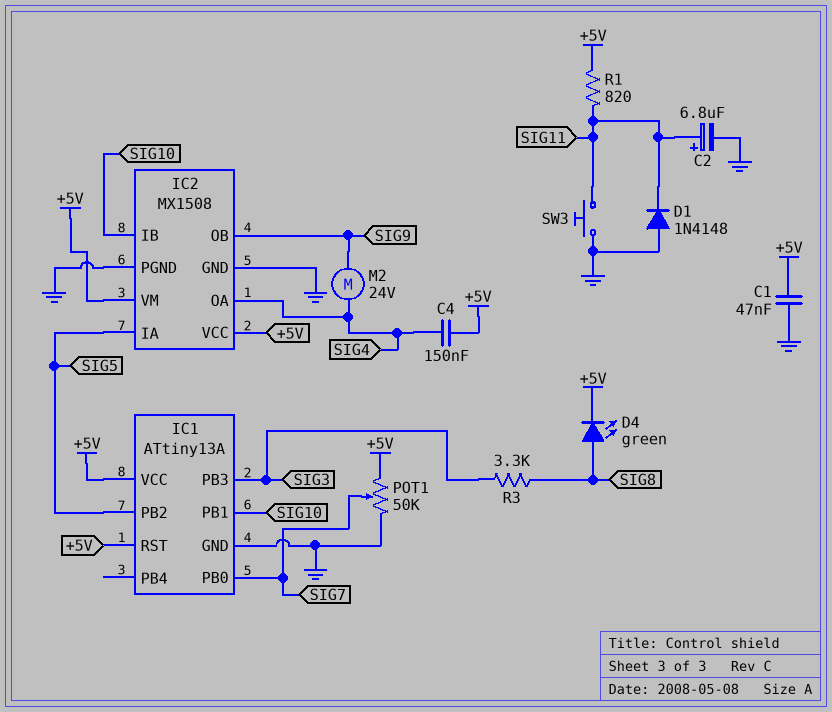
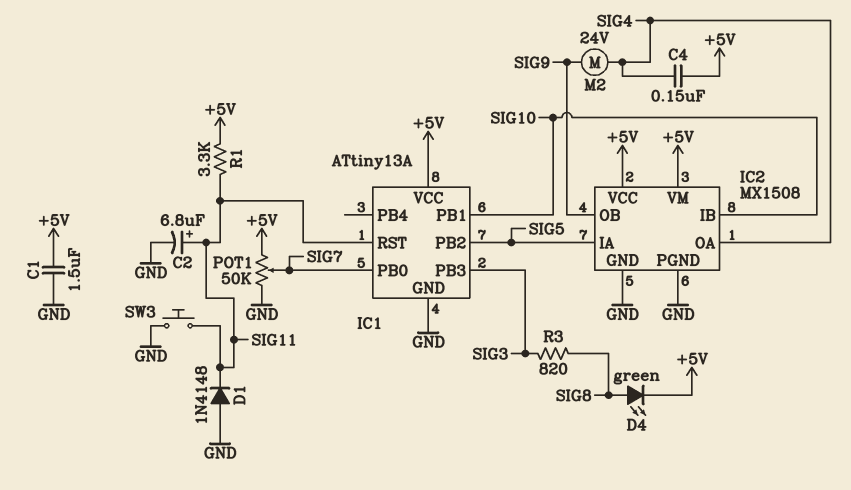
C1: 47nF (+5V, GND) -> 1.5uF (+5V, GND)
IC1 pin RST: +5V -> SIG11
R1: 820 (+5V, SIG11) -> 3.3k (+5V, SIG11)
R3: 3.3k (SIG3, SIG8) -> 820 (SIG3, SIG8)

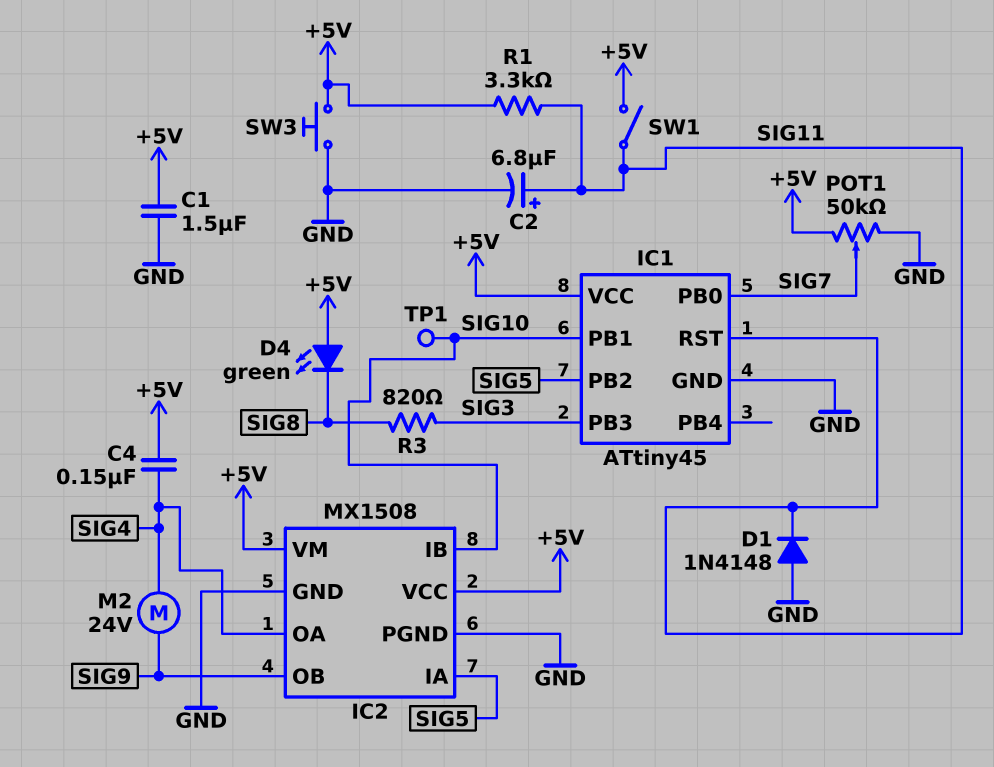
D4: LED green (A SIG8, K +5V) -> LED green (A +5V, K SIG8)
IC1: ATtiny13A -> ATtiny45
SW1: none -> switch (+5V, SIG11)
SW3: button (GND, SIG11) -> button (+5V, GND)
TP1: none -> test point (SIG10)

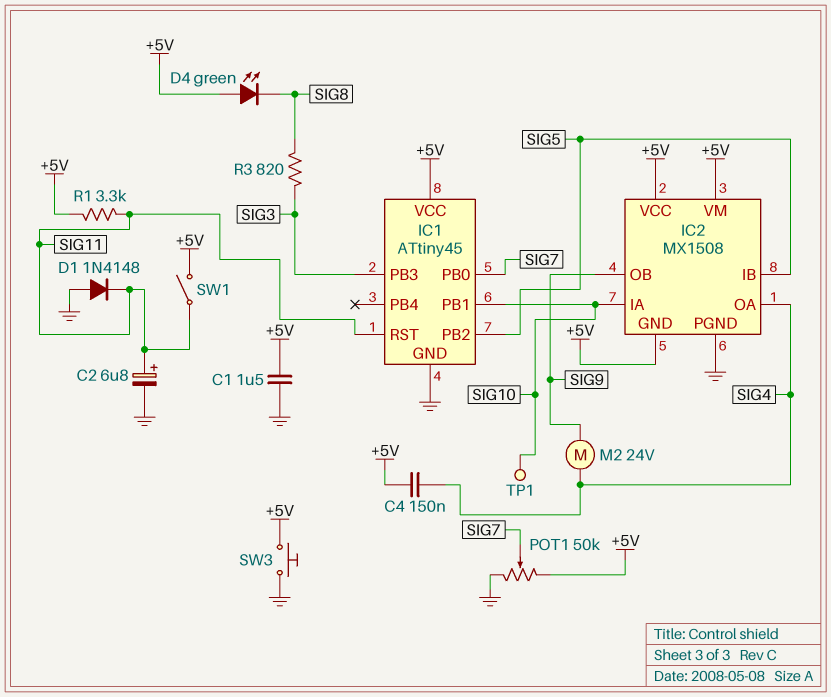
IC2 pin GND: GND -> +5V
IC2 pin IA: SIG5 -> SIG10
IC2 pin IB: SIG10 -> SIG5

